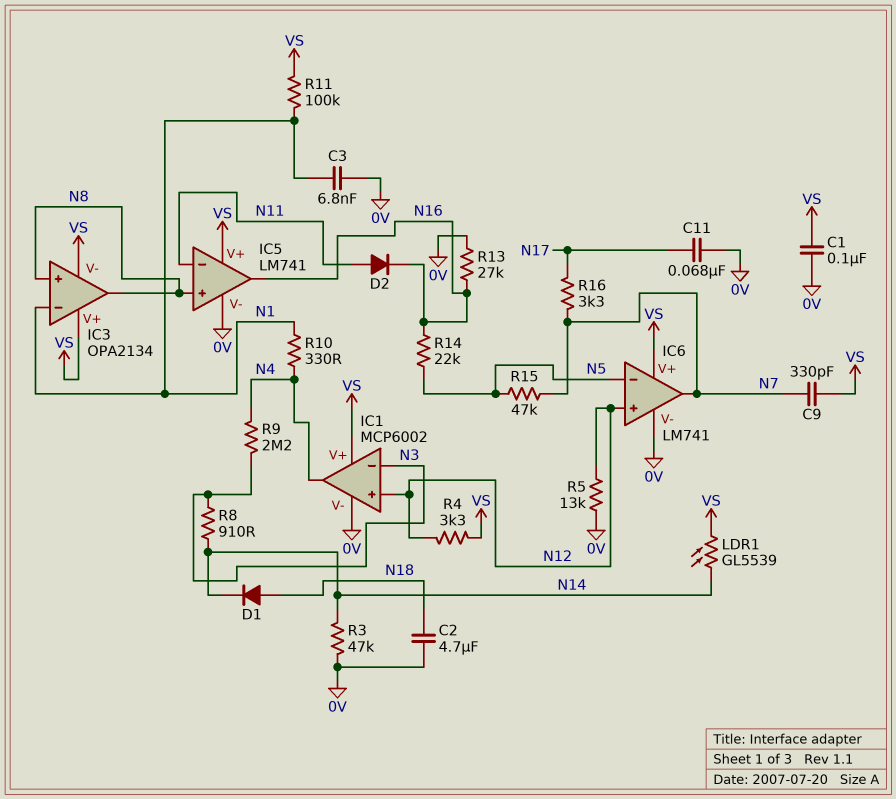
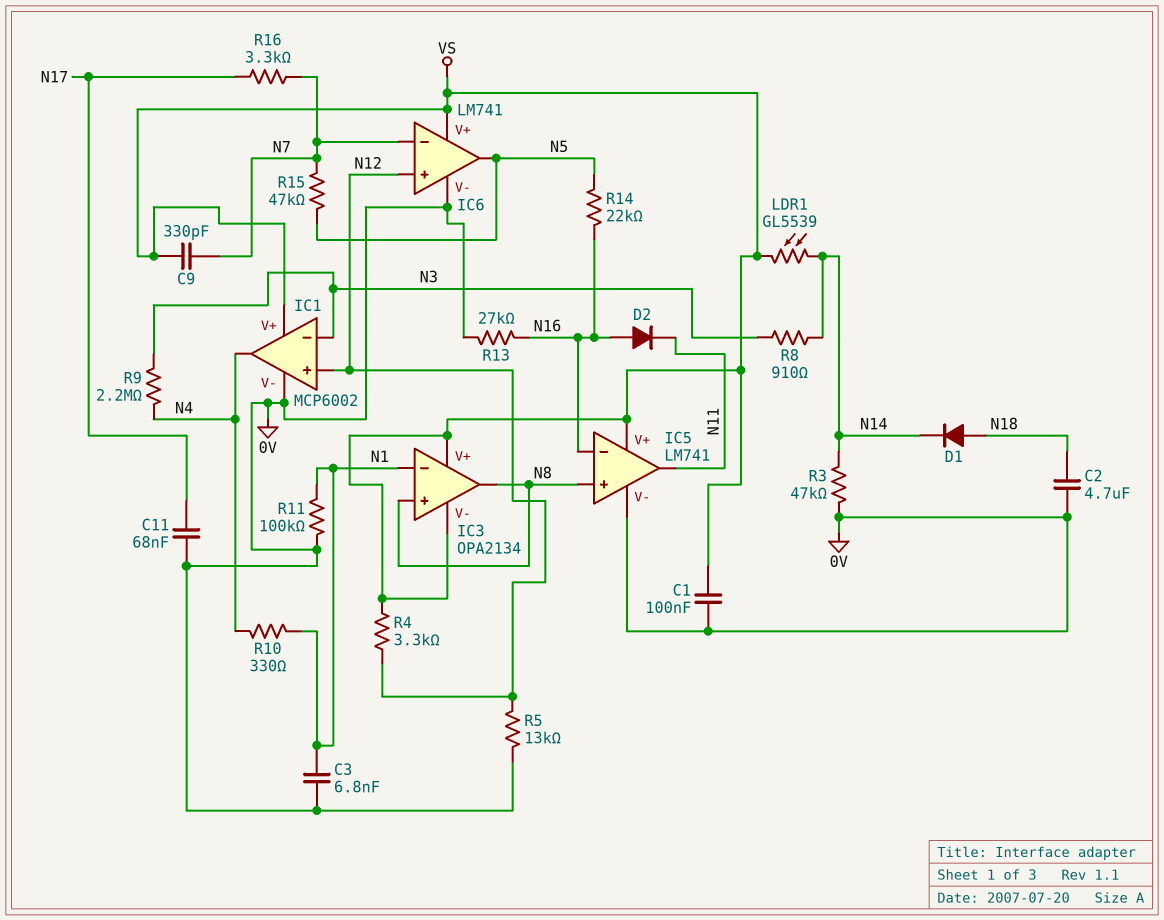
D2: diode (A N11, K N16) -> diode (A N16, K N11)
IC5 pin in-: N11 -> N16
IC5 pin out: N16 -> N11
IC6 pin in-: N5 -> N7
IC6 pin out: N7 -> N5
R11: 100k (N1, VS) -> 100k (0V, N1)

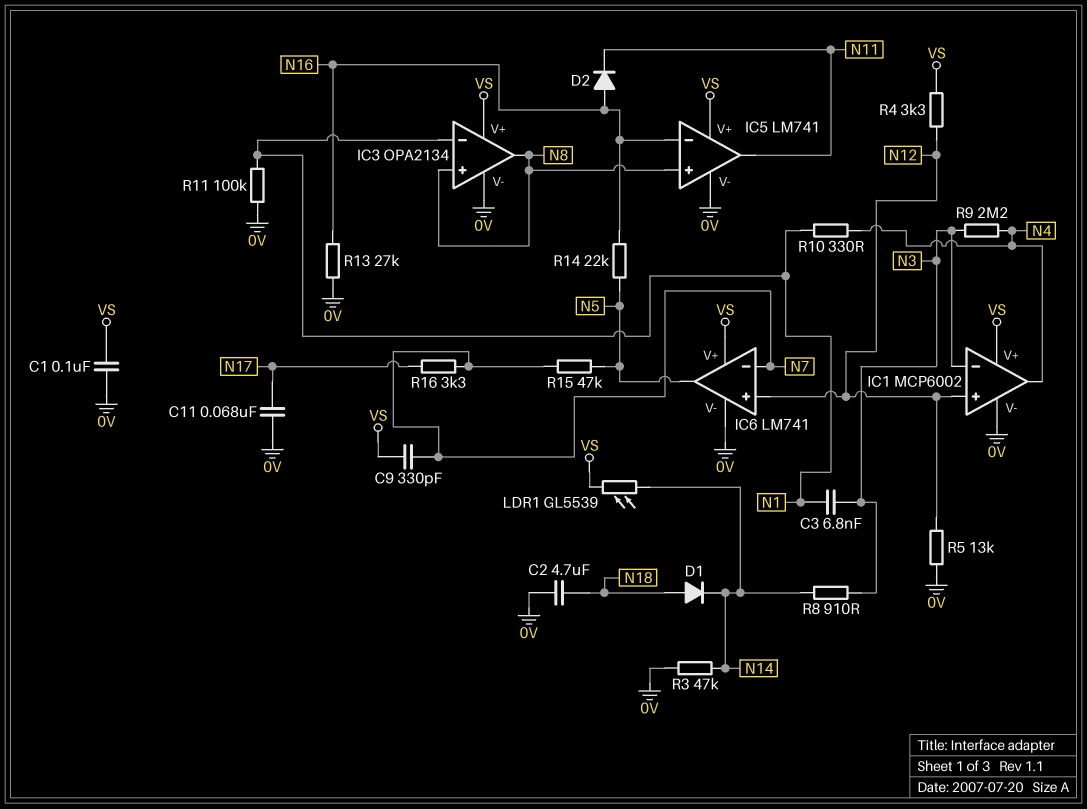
C3: 6.8nF (0V, N1) -> 6.8nF (N1, N3)
IC3 pin V-: VS -> 0V

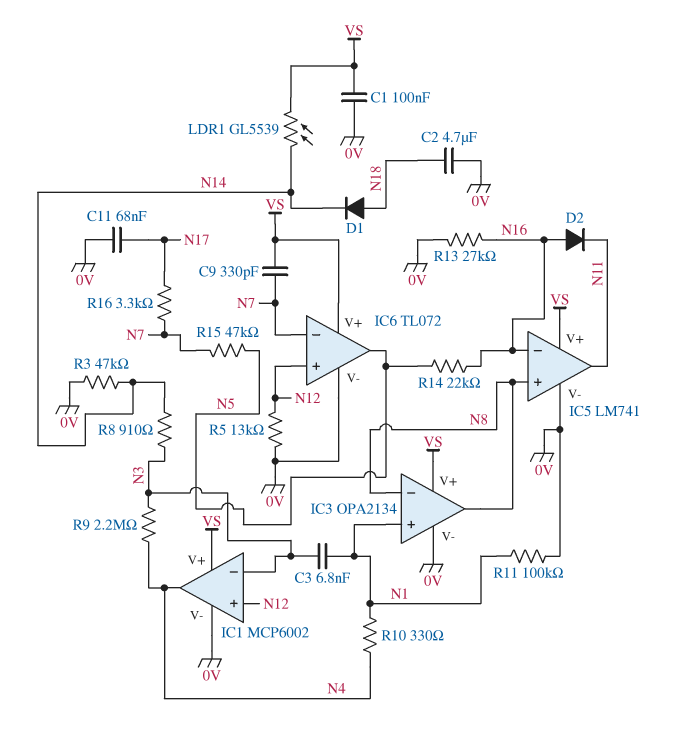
IC3 pin in+: N8 -> N1
IC3 pin in-: N1 -> N8
IC6: LM741 -> TL072
R4: 3.3k (N12, VS) -> none

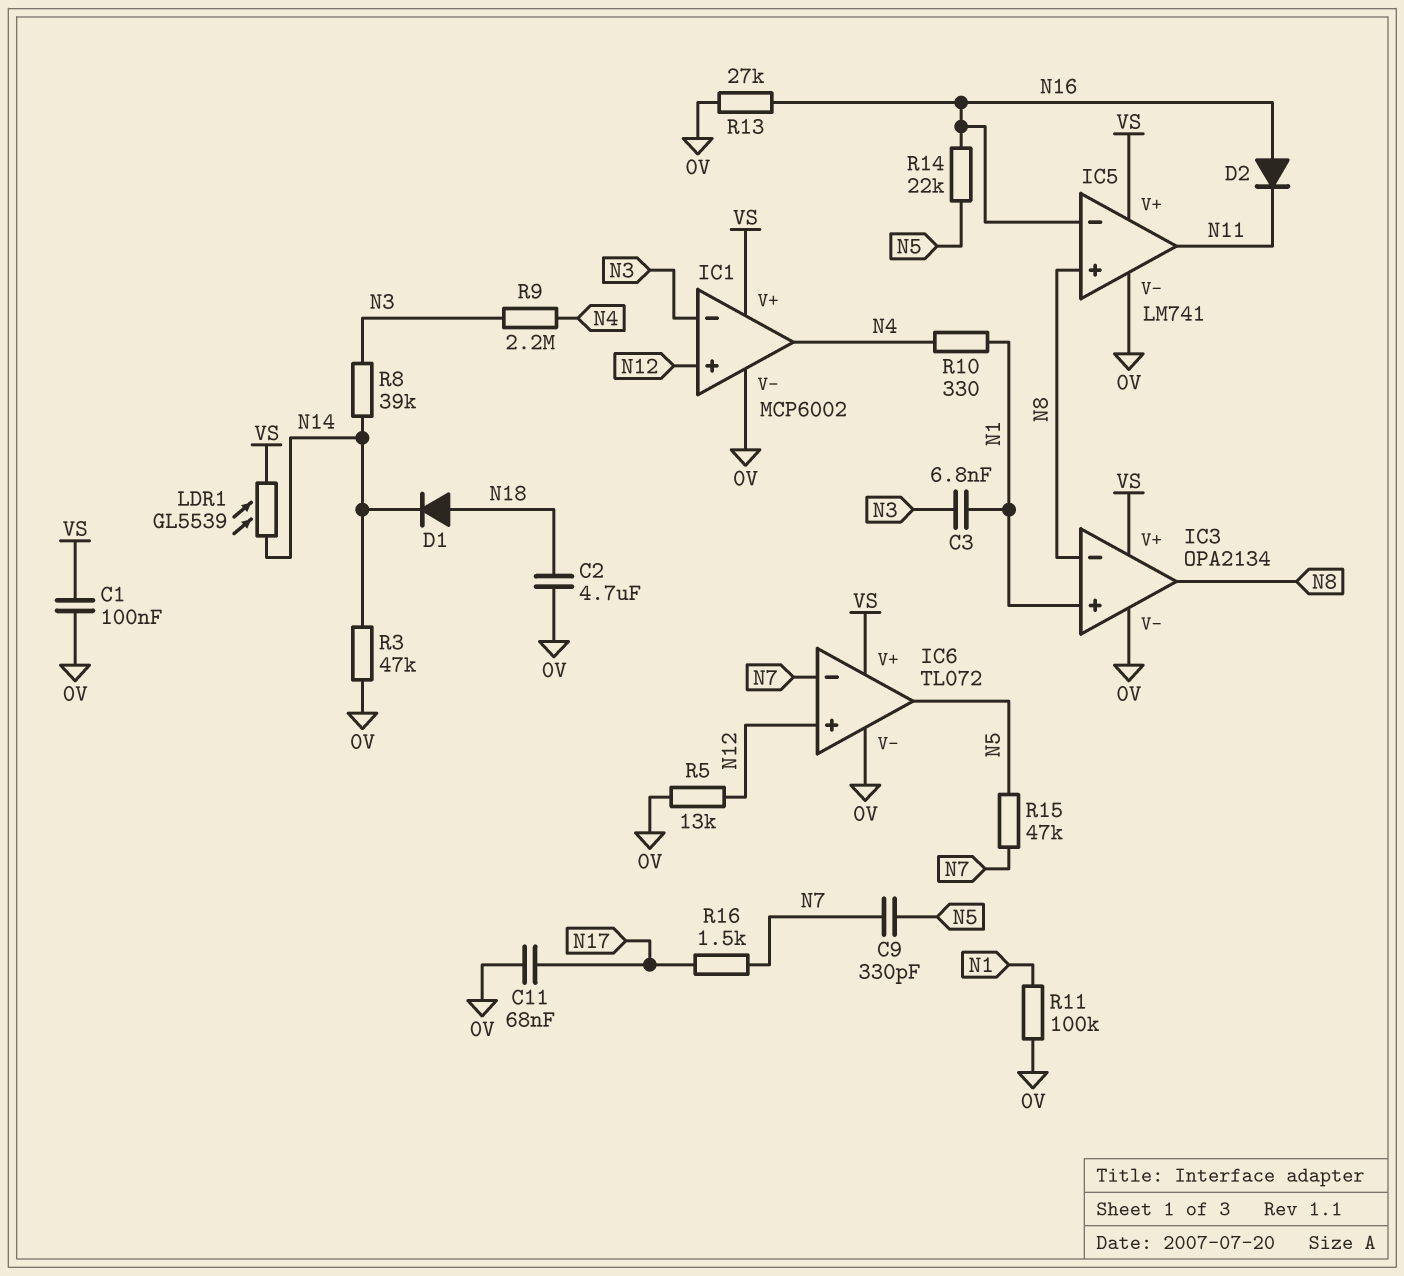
C9: 330pF (N7, VS) -> 330pF (N5, N7)
R8: 910 (N3, N14) -> 39k (N3, N14)
R16: 3.3k (N7, N17) -> 1.5k (N7, N17)

